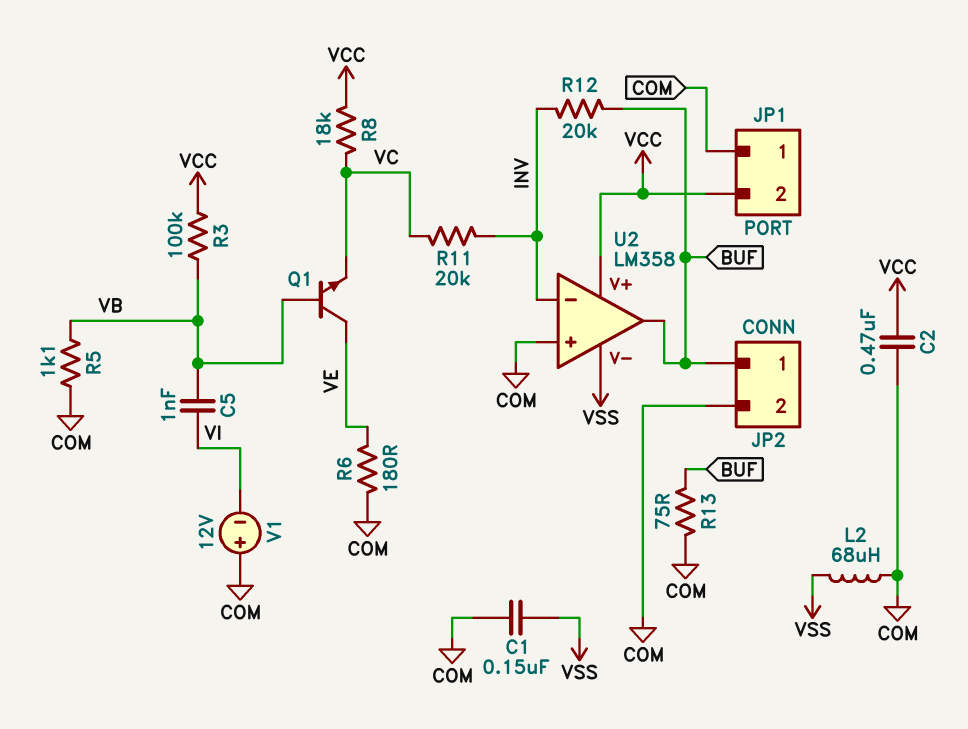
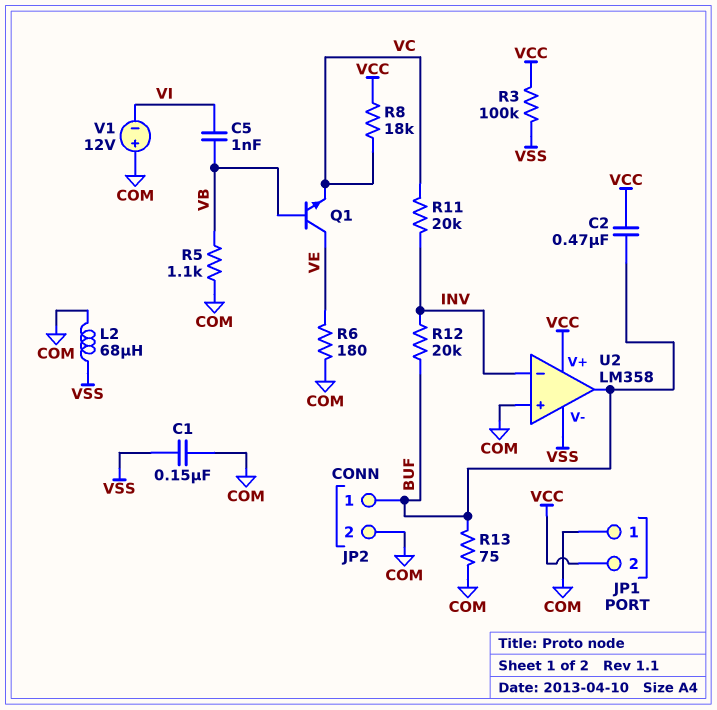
C2: 470nF (COM, VCC) -> 470nF (BUF, VCC)
R3: 100k (VB, VCC) -> 100k (VCC, VSS)

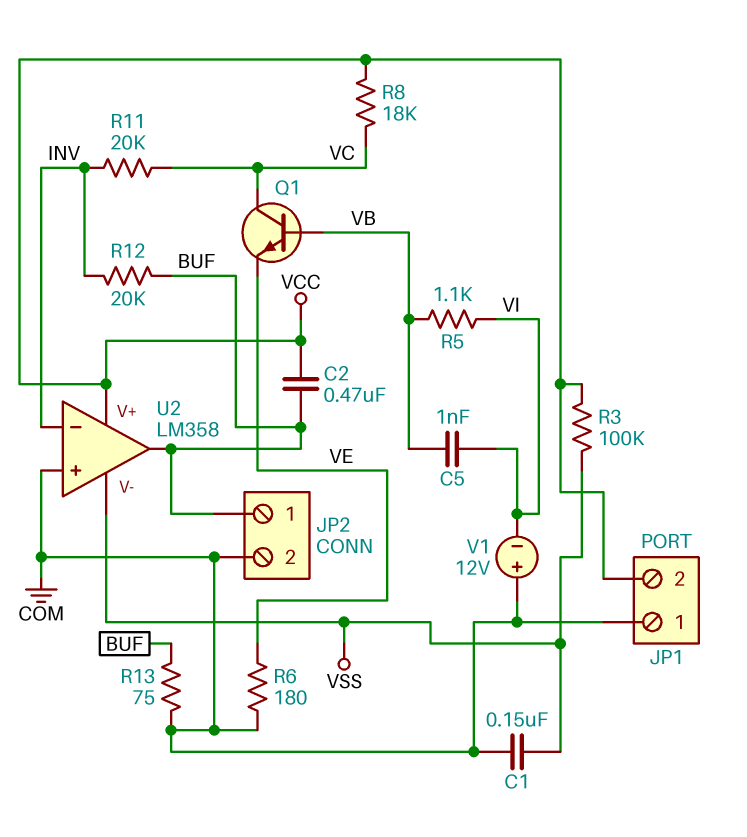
L2: 68uH (COM, VSS) -> none
Q1: NPN (B VB, C VE, E VC) -> NPN (B VB, C VC, E VE)
R5: 1.1k (COM, VB) -> 1.1k (VB, VI)

